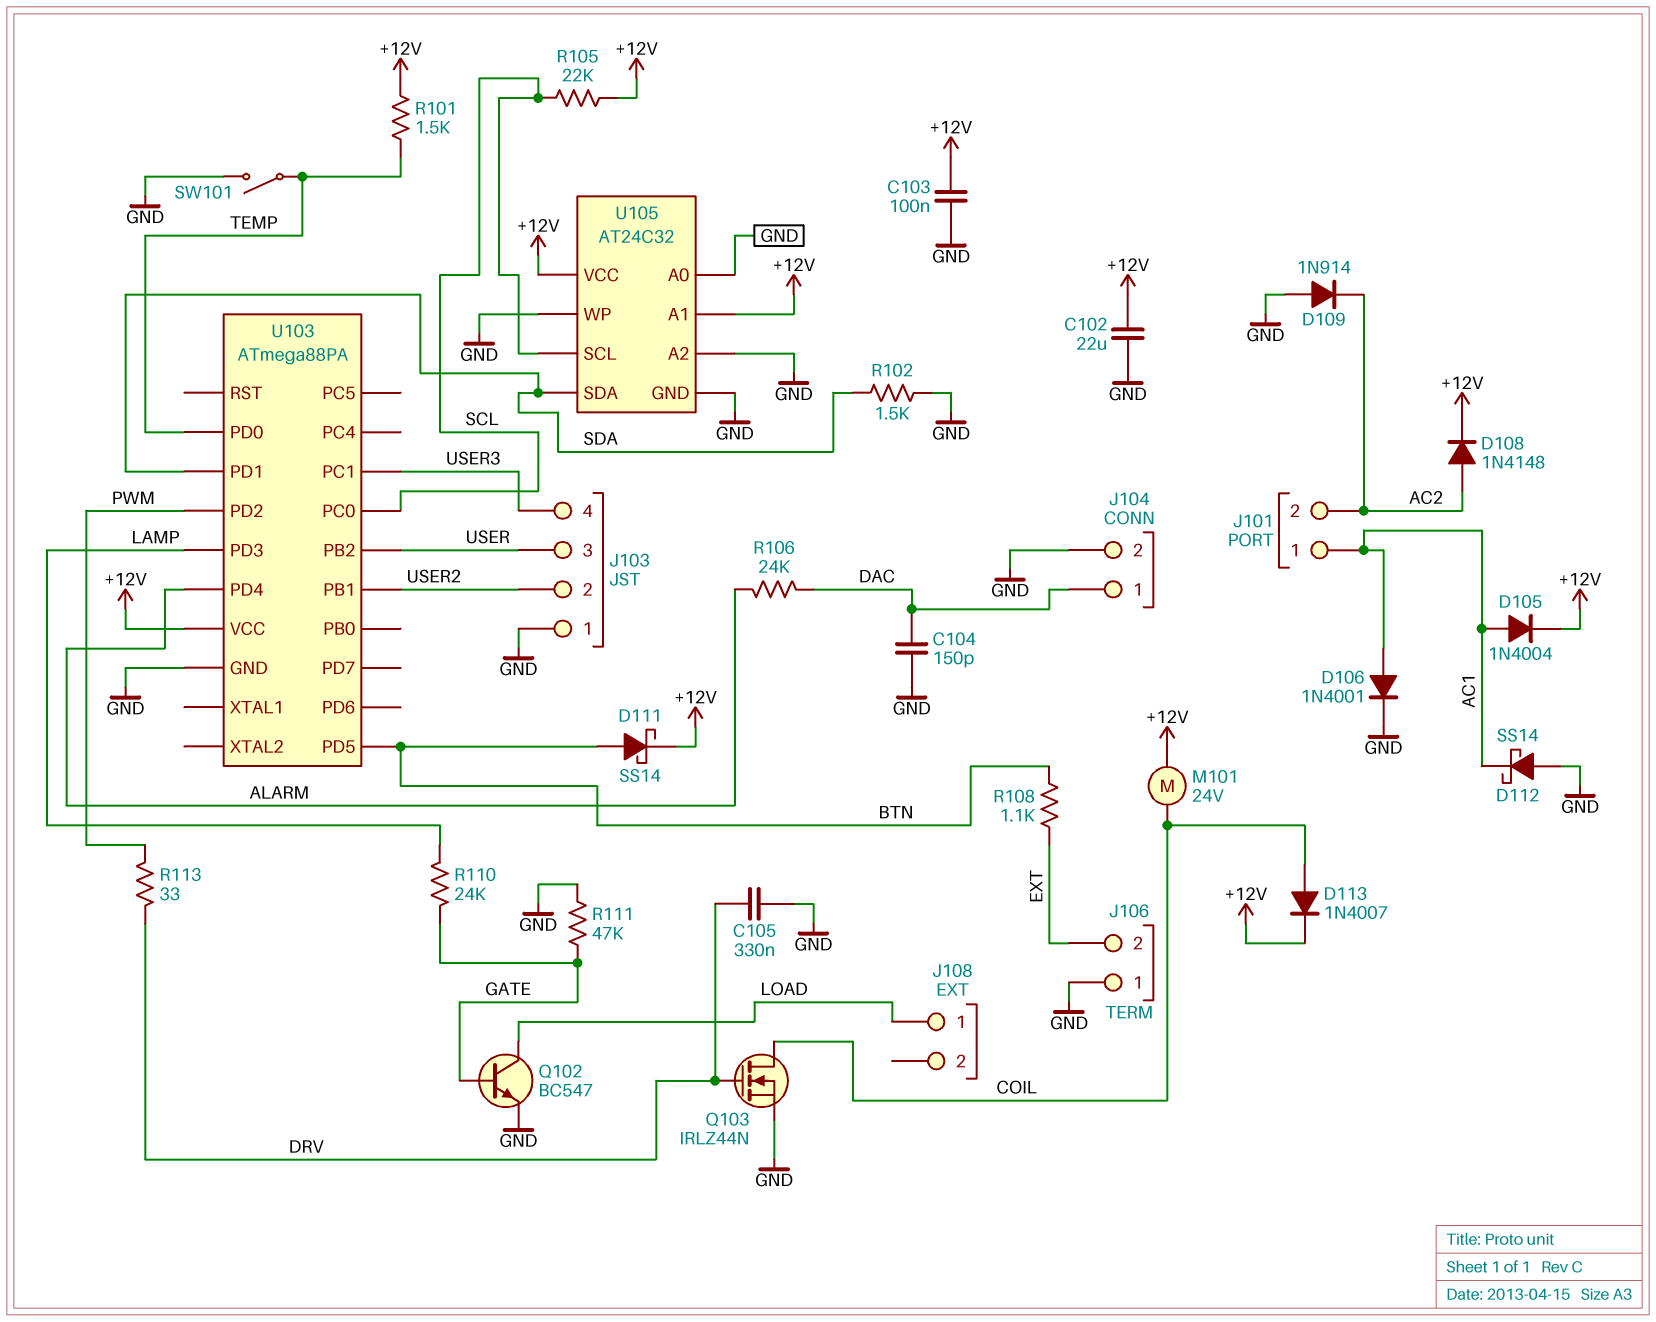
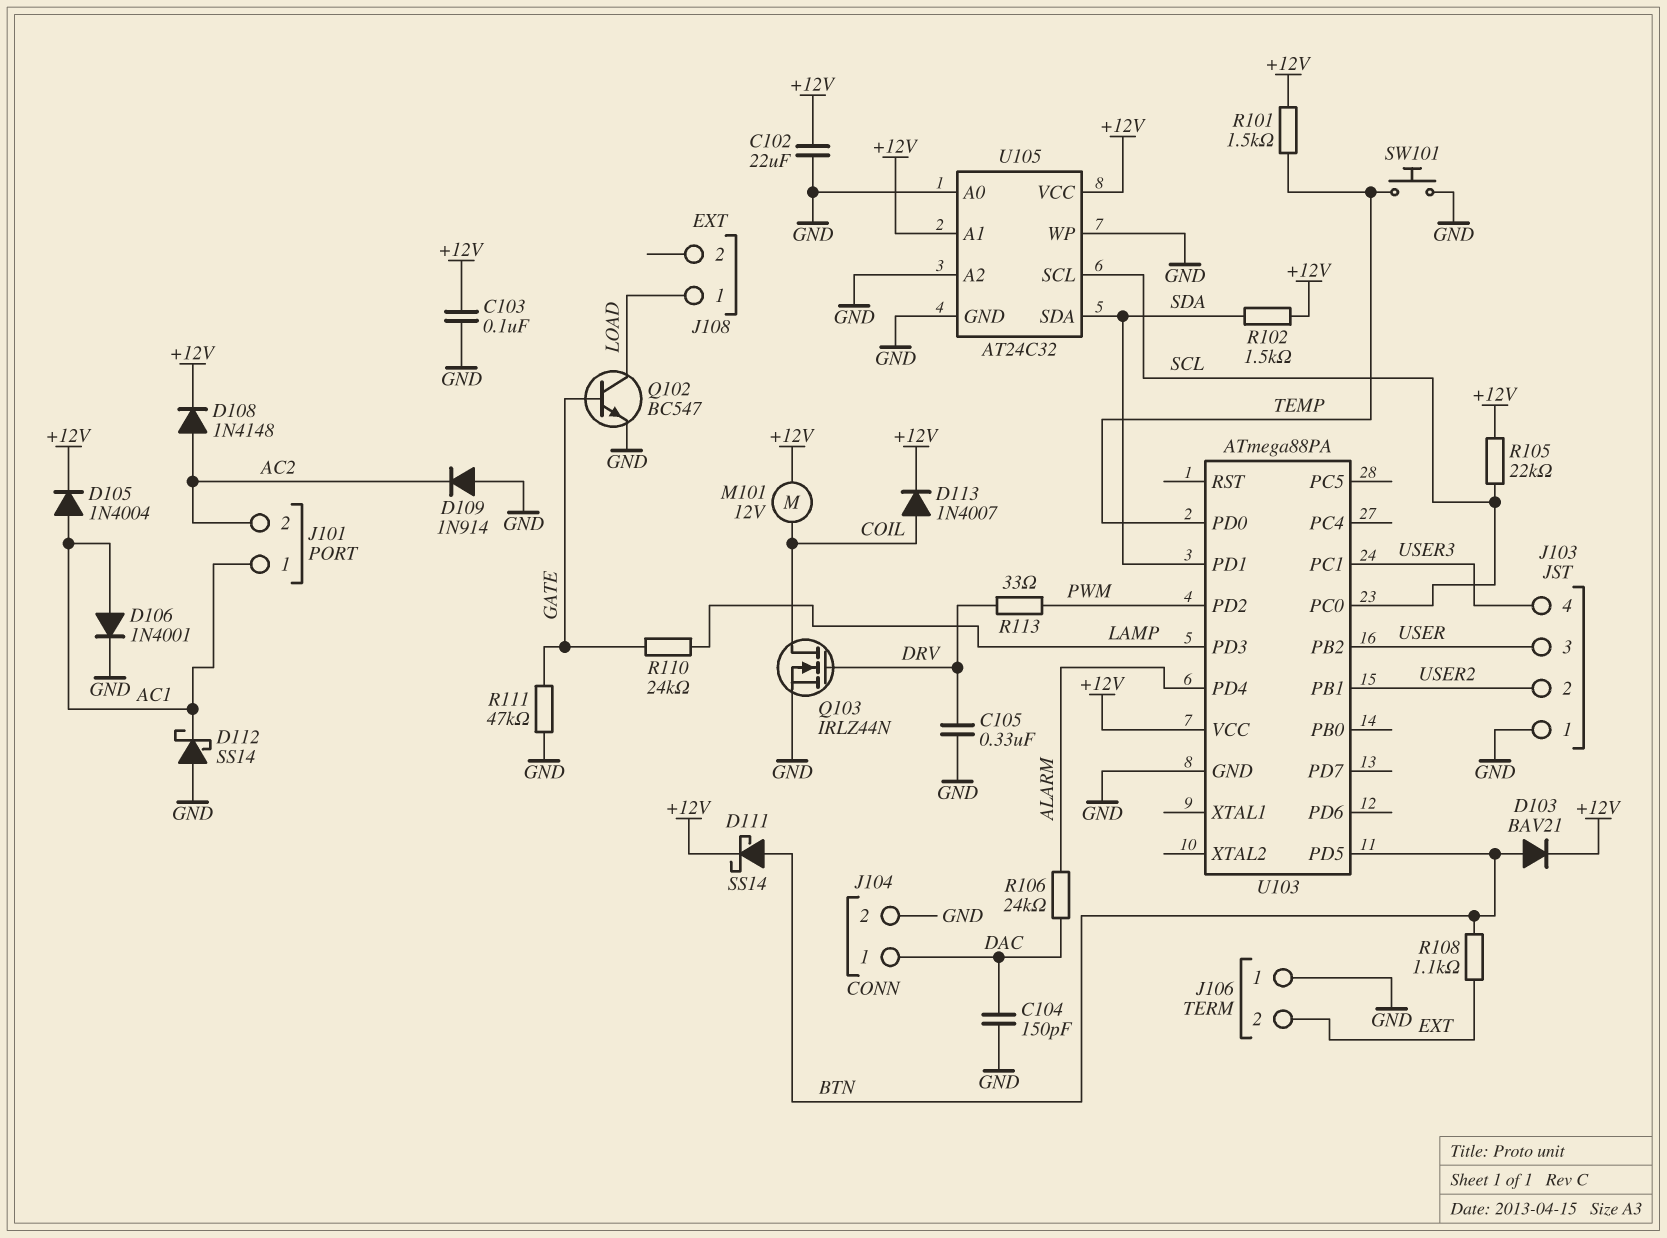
D103: none -> diode BAV21 (A BTN, K +12V)
M101: motor 24V (+12V, COIL) -> motor 12V (+12V, COIL)
R102: 1.5k (GND, SDA) -> 1.5k (+12V, SDA)
SW101: switch (GND, TEMP) -> button (GND, TEMP)

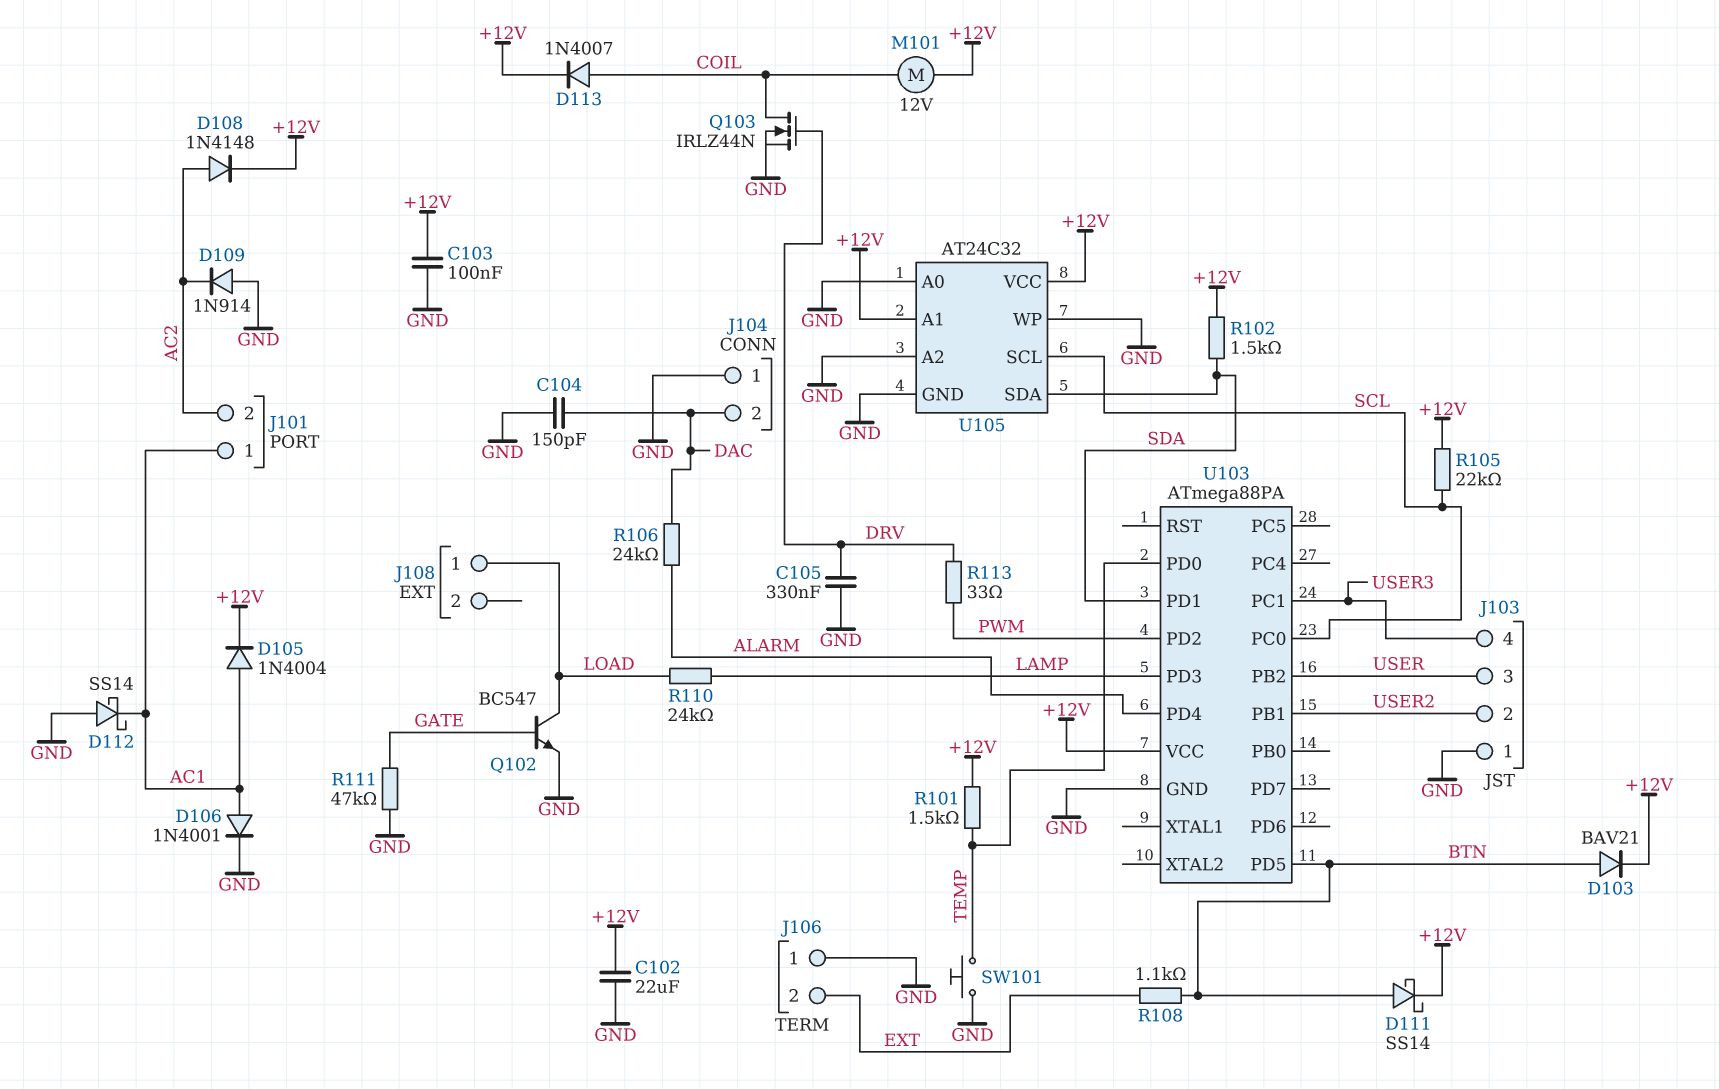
J104 pin 1: DAC -> GND
J104 pin 2: GND -> DAC
R110: 24k (GATE, LAMP) -> 24k (LAMP, LOAD)

